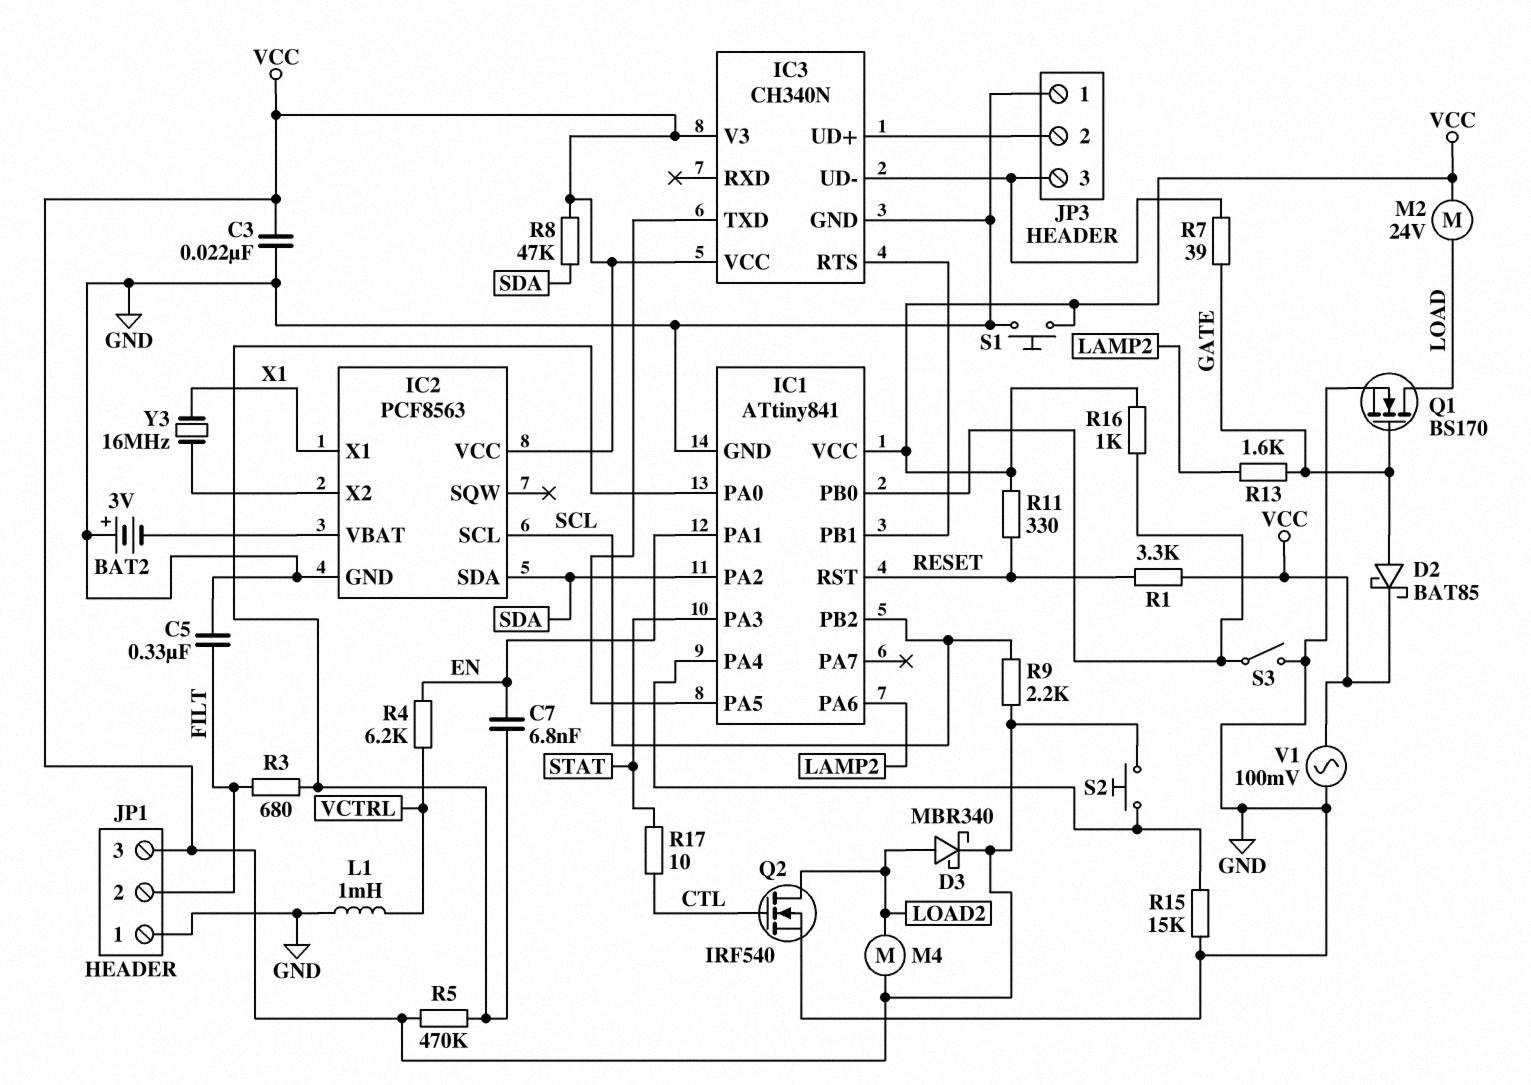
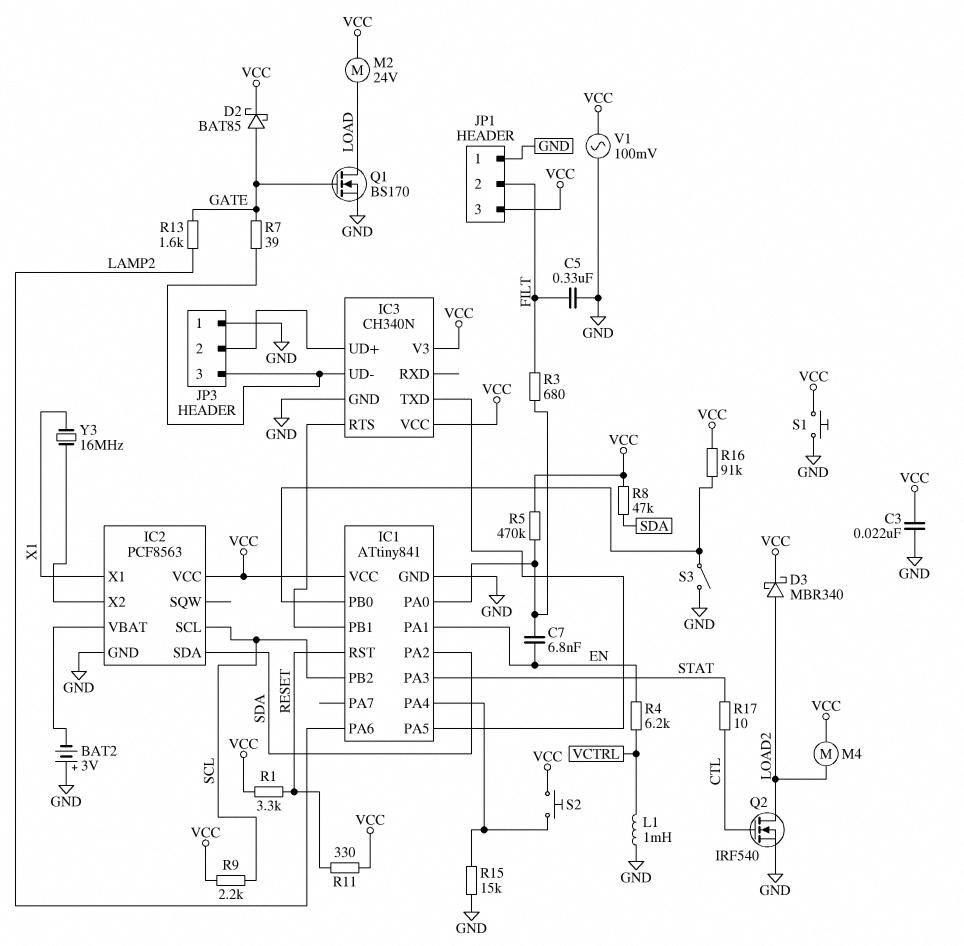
R16: 1k (IC1/PB0, VCC) -> 91k (IC1/PB0, VCC)

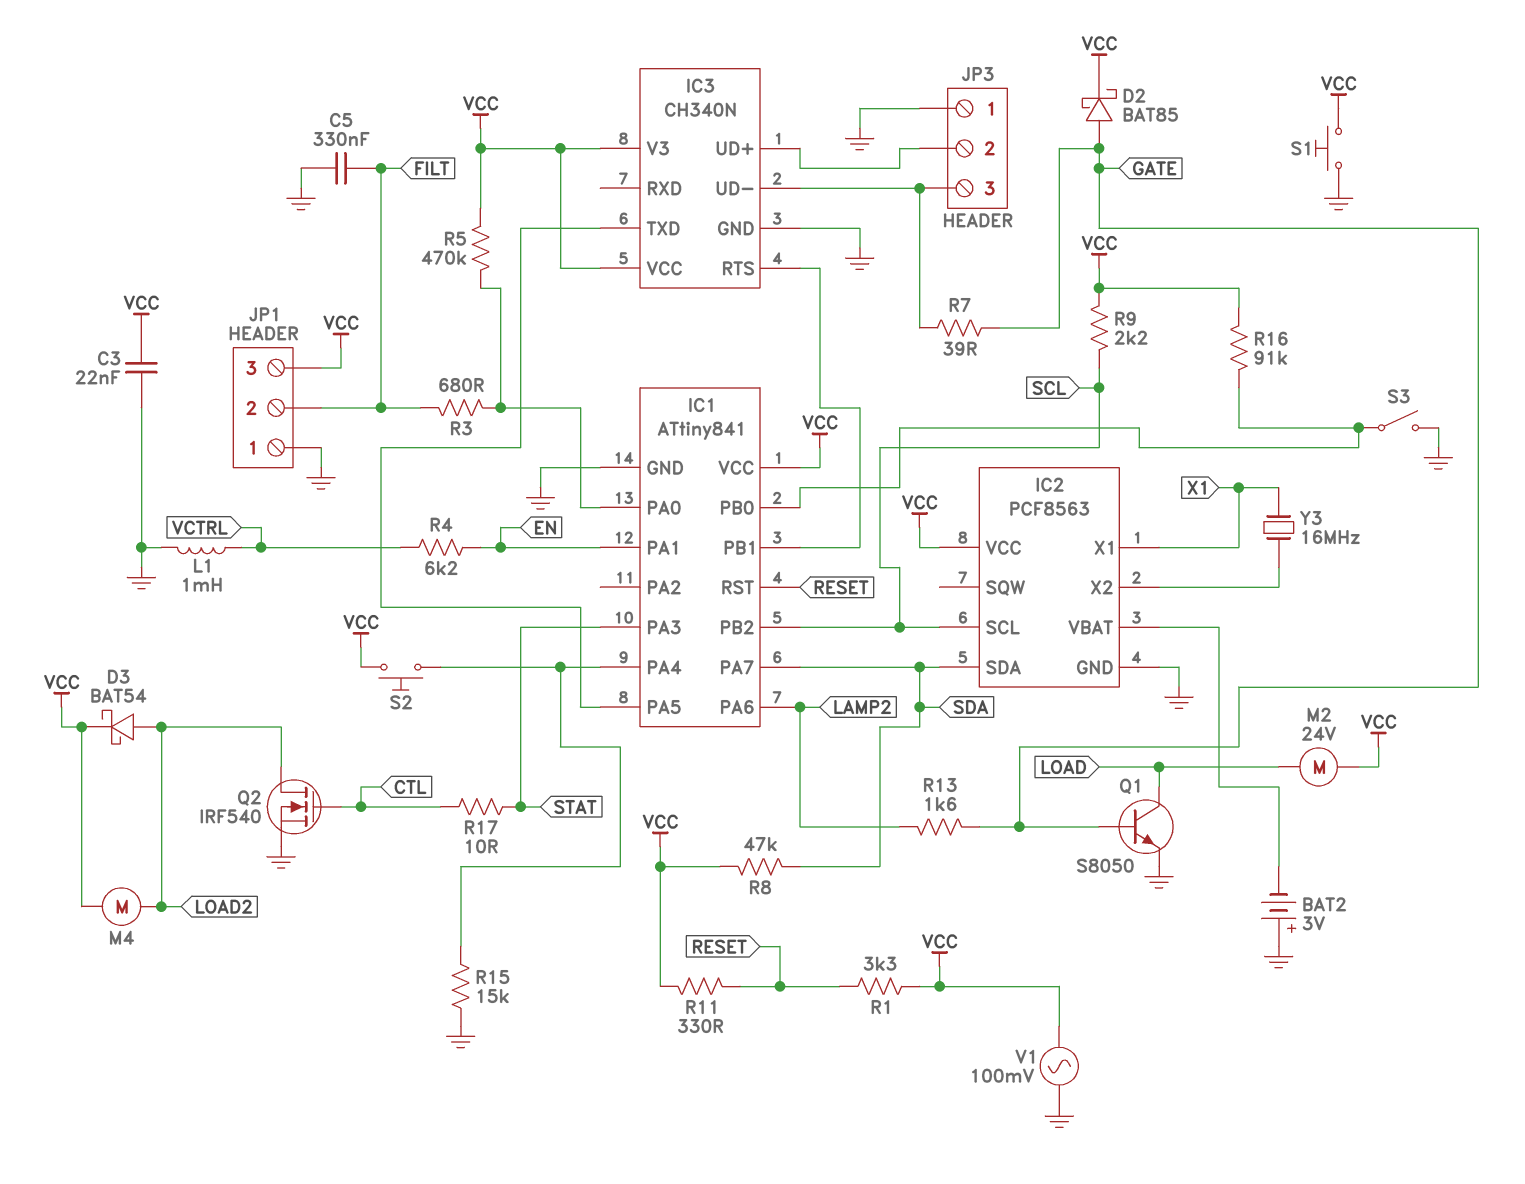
C7: 6.8nF (EN, IC1/PA0) -> none
D3: schottky MBR340 (A LOAD2, K VCC) -> schottky BAT54 (A LOAD2, K VCC)
IC1 pin PA2: SDA -> none
IC1 pin PA7: none -> SDA
Q1: NMOS BS170 (G GATE, D LOAD, S GND) -> NPN S8050 (B GATE, C LOAD, E GND)

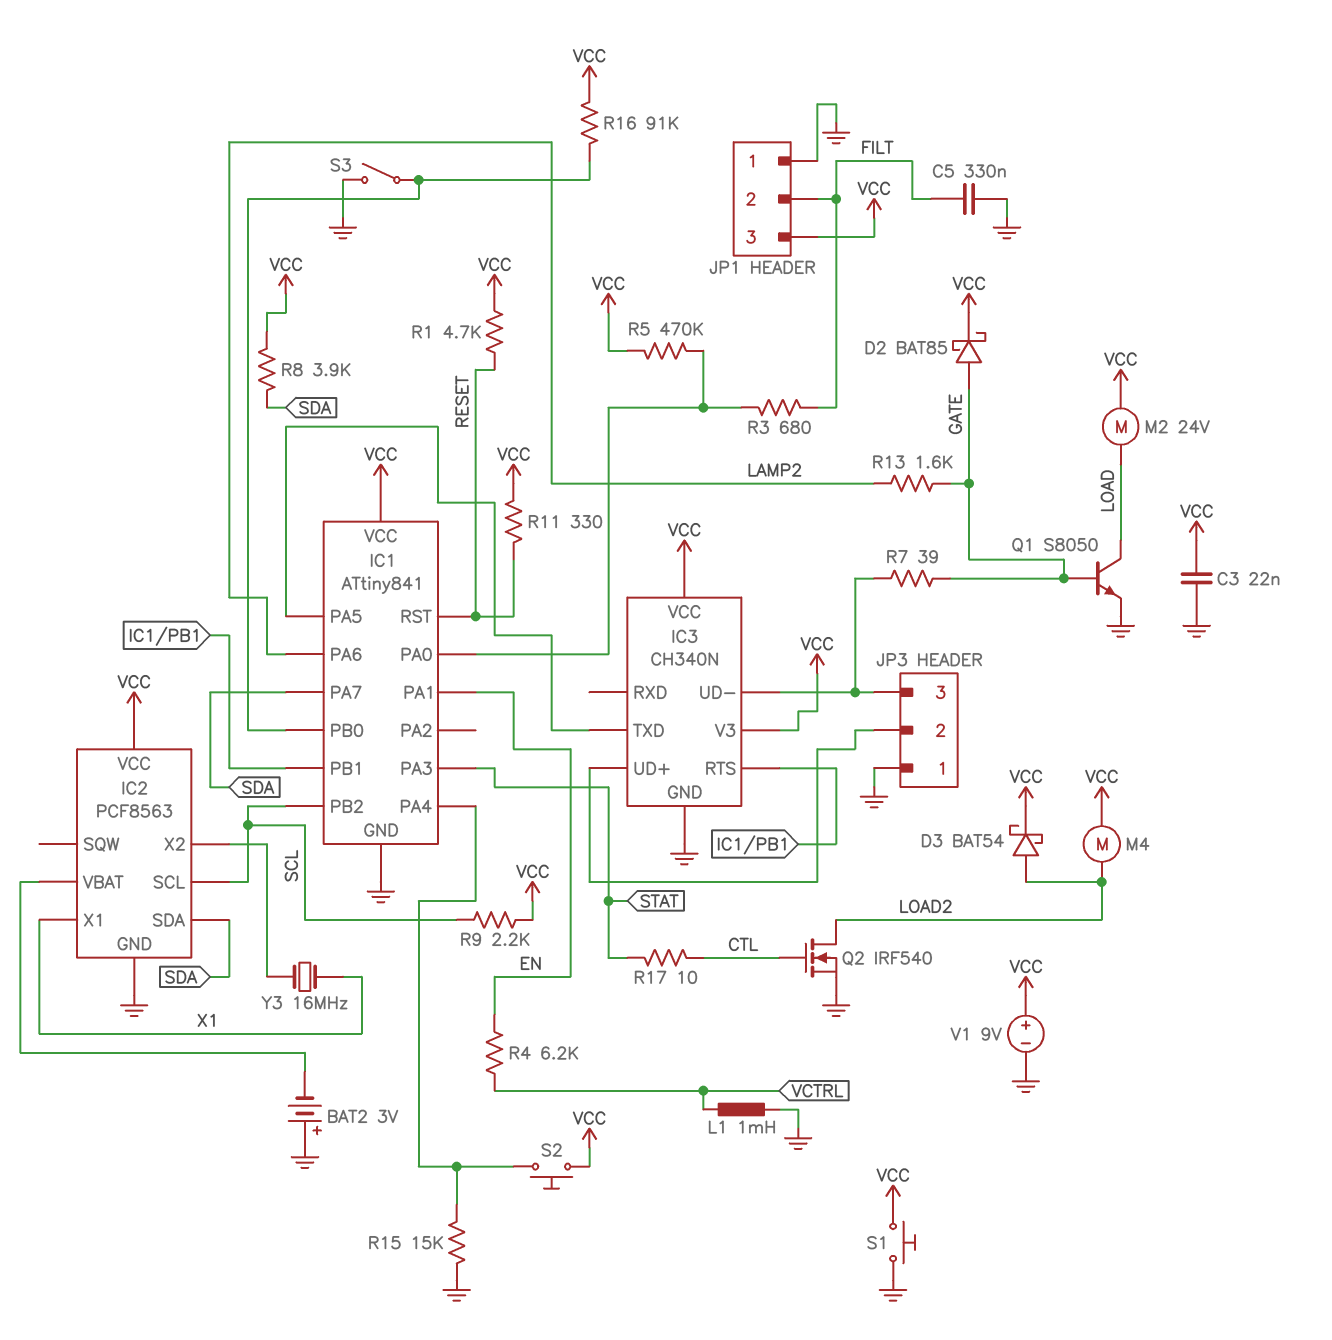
R1: 3.3k (RESET, VCC) -> 4.7k (RESET, VCC)
R8: 47k (SDA, VCC) -> 3.9k (SDA, VCC)
V1: AC 100mV (GND, VCC) -> 9V (plus VCC, minus GND)

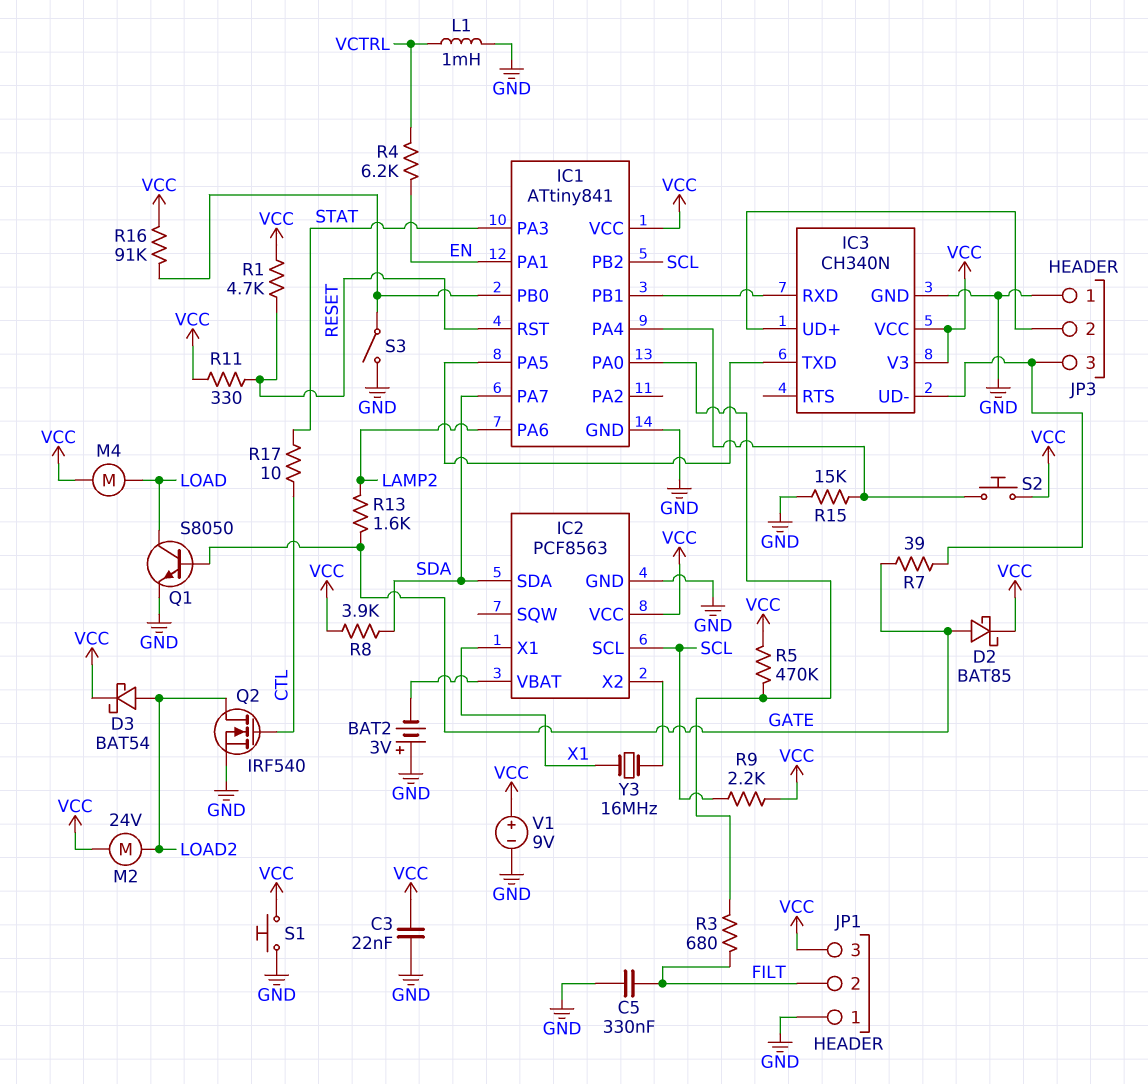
IC3 pin RTS: IC1/PB1 -> none
IC3 pin RXD: none -> IC1/PB1
M2: motor 24V (LOAD, VCC) -> motor 24V (LOAD2, VCC)
M4: motor (LOAD2, VCC) -> motor (LOAD, VCC)

